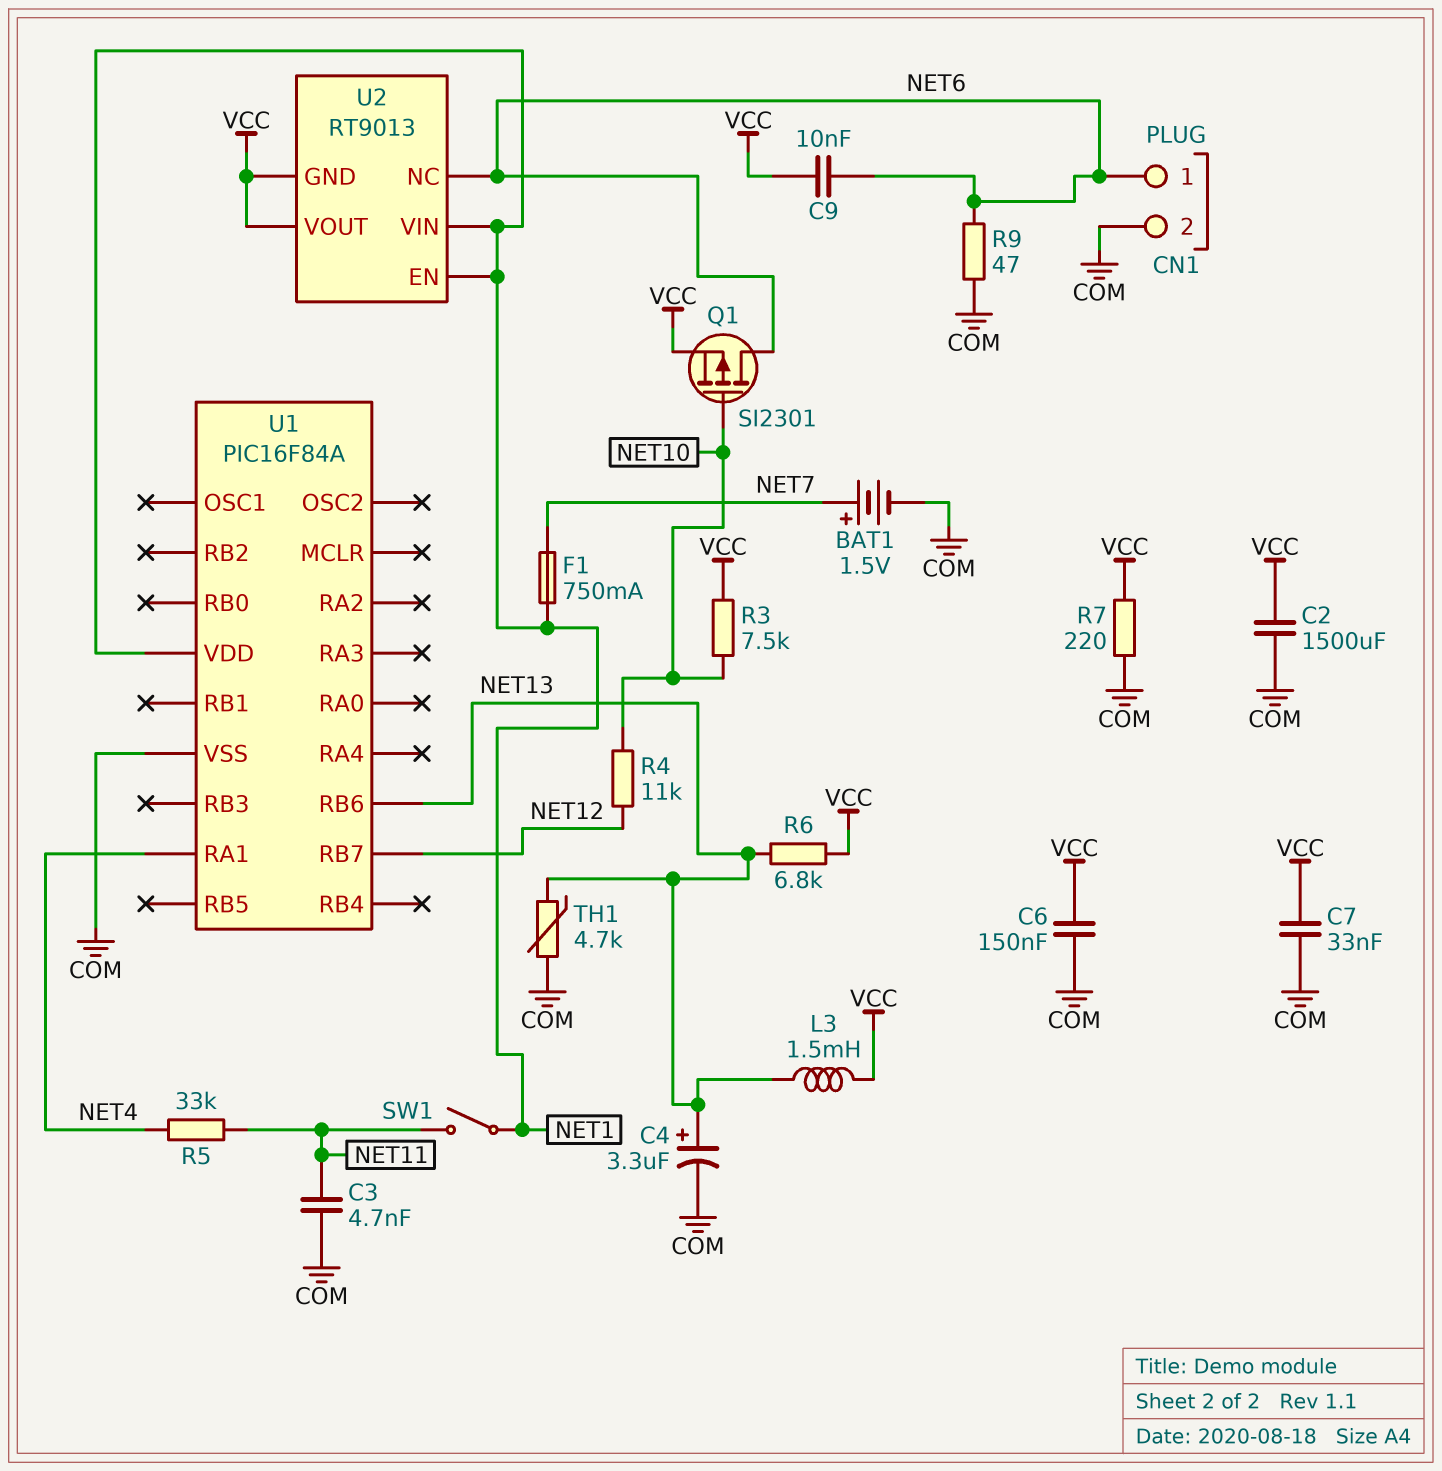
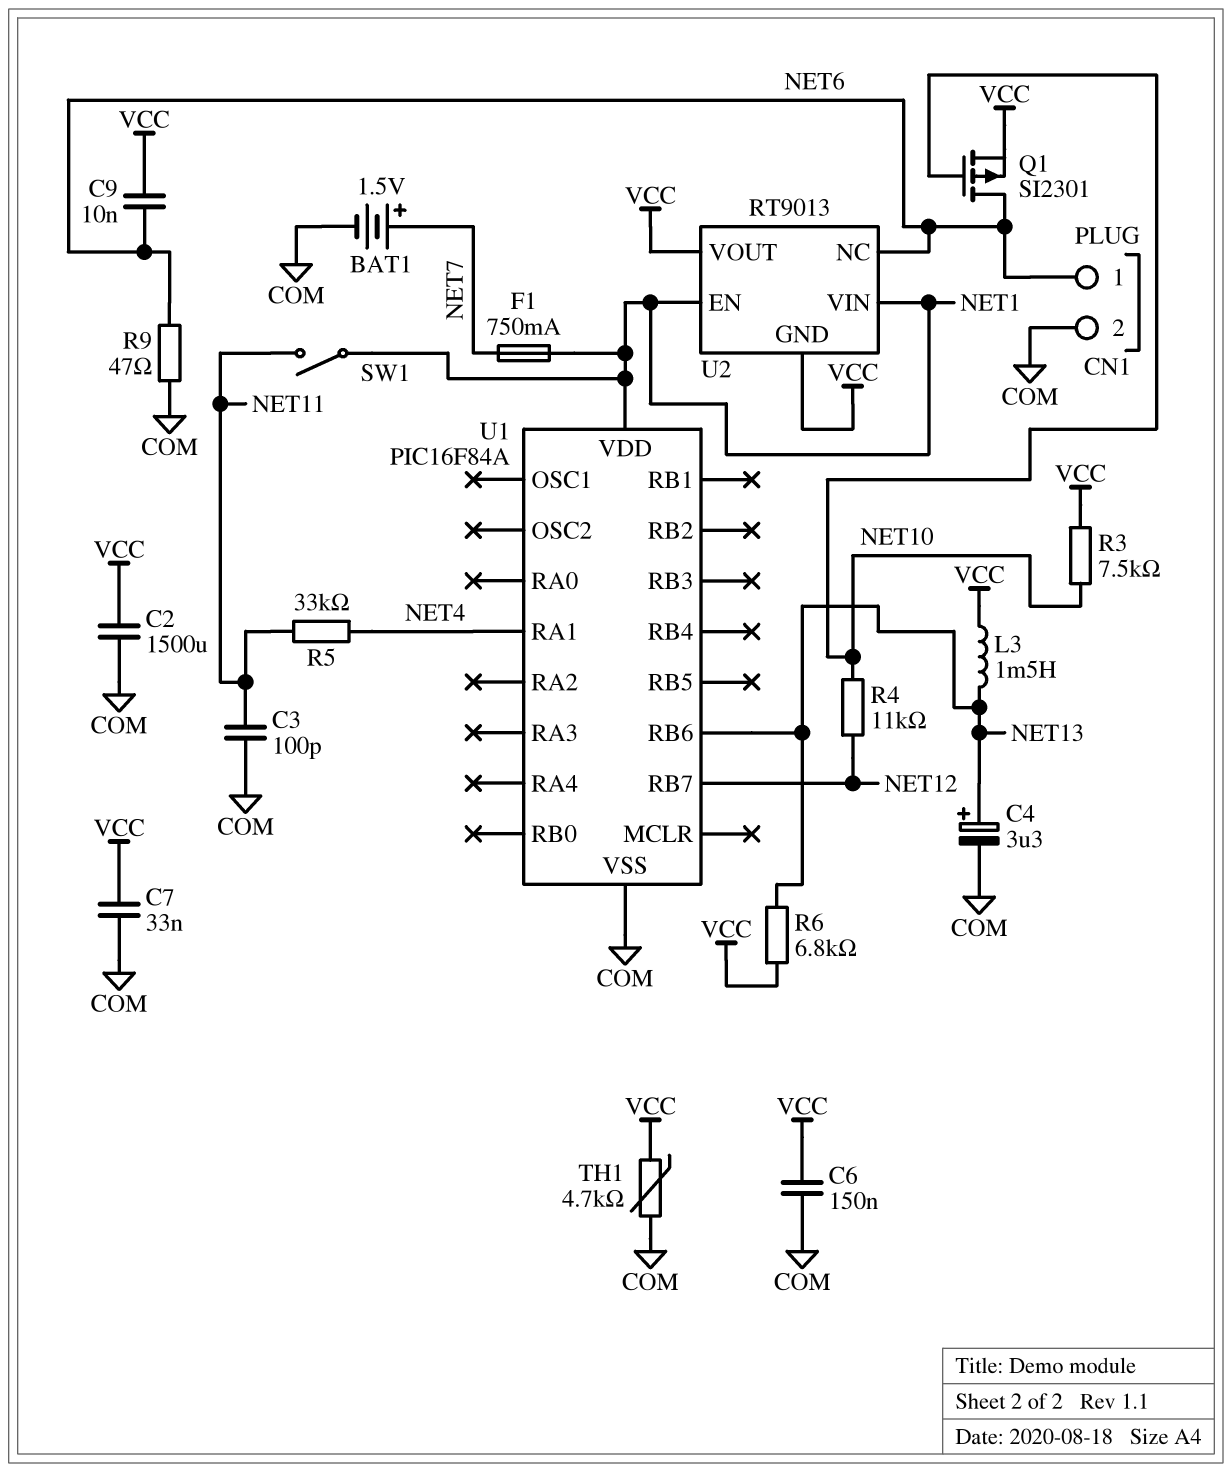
C3: 4.7nF (COM, NET11) -> 100pF (COM, NET11)
R7: 220 (COM, VCC) -> none
TH1: 4.7k (COM, NET13) -> 4.7k (COM, VCC)

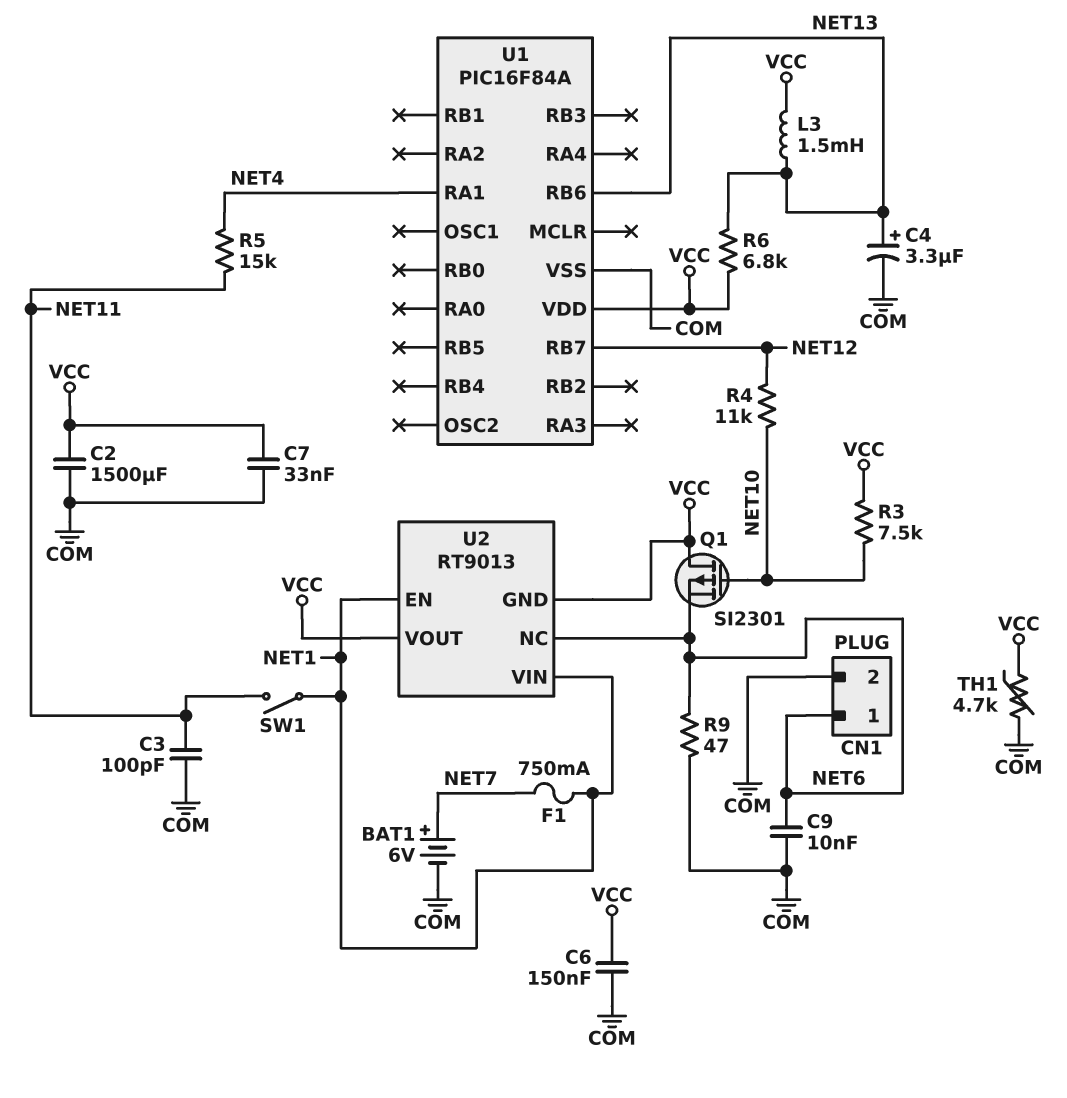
BAT1: 1.5V (plus NET7, minus COM) -> 6V (plus NET7, minus COM)
C9: 10nF (NET6, VCC) -> 10nF (COM, NET6)
Q1: PMOS SI2301 (G NET10, D NET6, S VCC) -> PMOS SI2301 (G NET10, D VCC, S NET6)
R5: 33k (NET4, NET11) -> 15k (NET4, NET11)
U1 pin VDD: NET1 -> VCC

